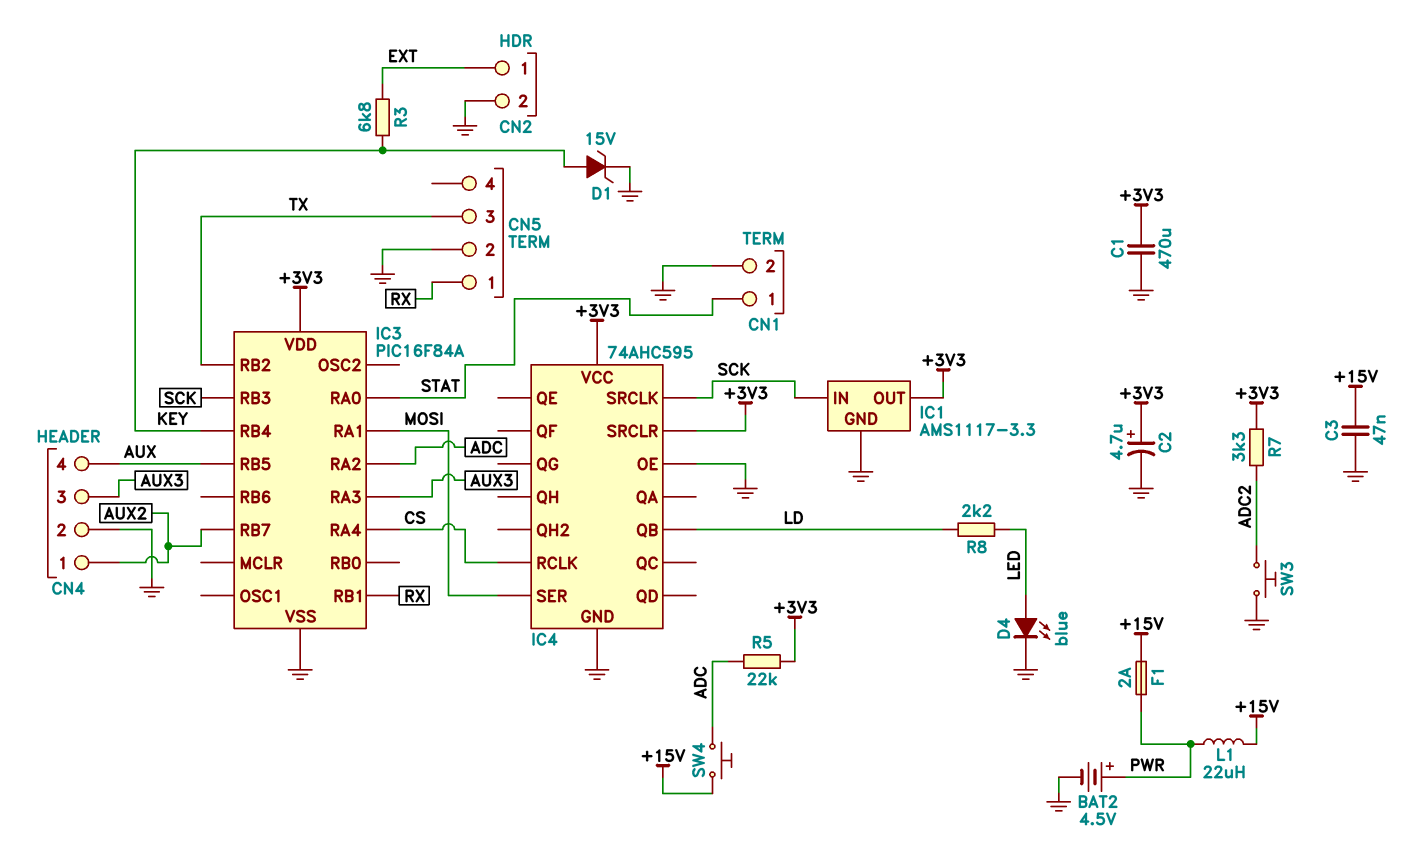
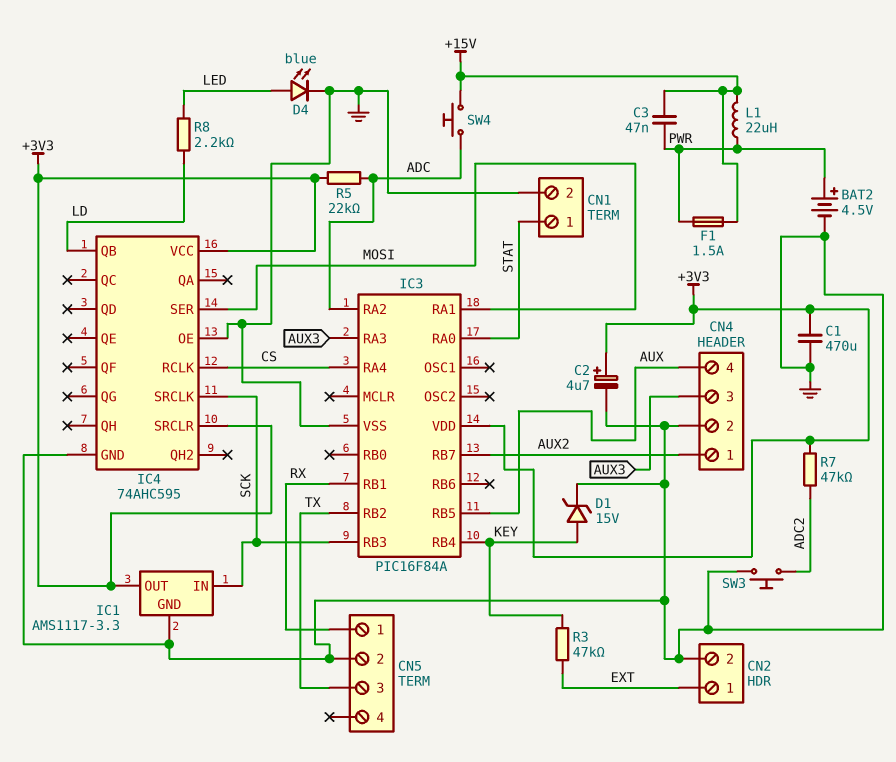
C3: 47nF (+15V, GND) -> 47nF (+15V, PWR)
F1: 2A (+15V, PWR) -> 1.5A (+15V, PWR)
R3: 6.8k (EXT, KEY) -> 47k (EXT, KEY)
R7: 3.3k (+3V3, ADC2) -> 47k (+3V3, ADC2)

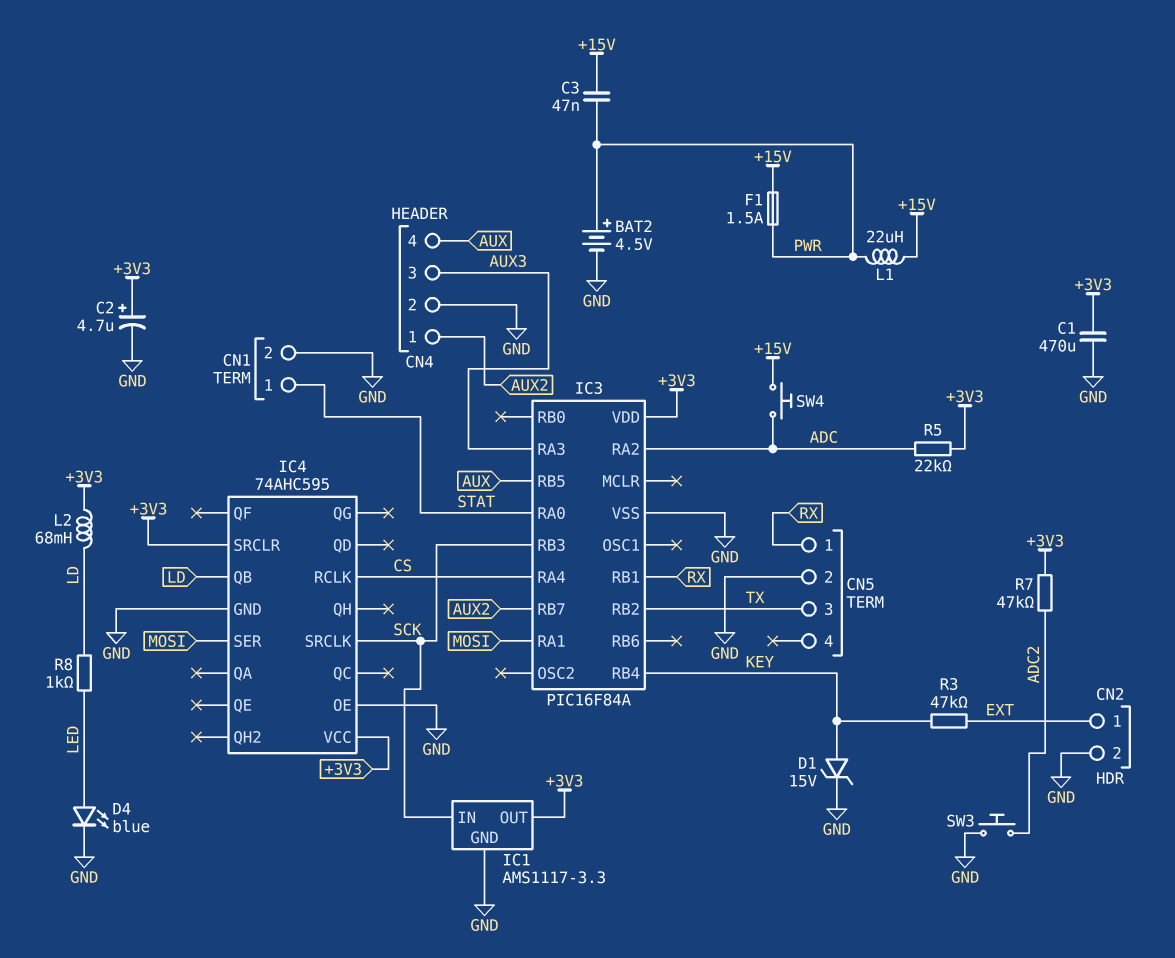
L2: none -> 68mH (+3V3, LD)
R8: 2.2k (LD, LED) -> 1k (LD, LED)

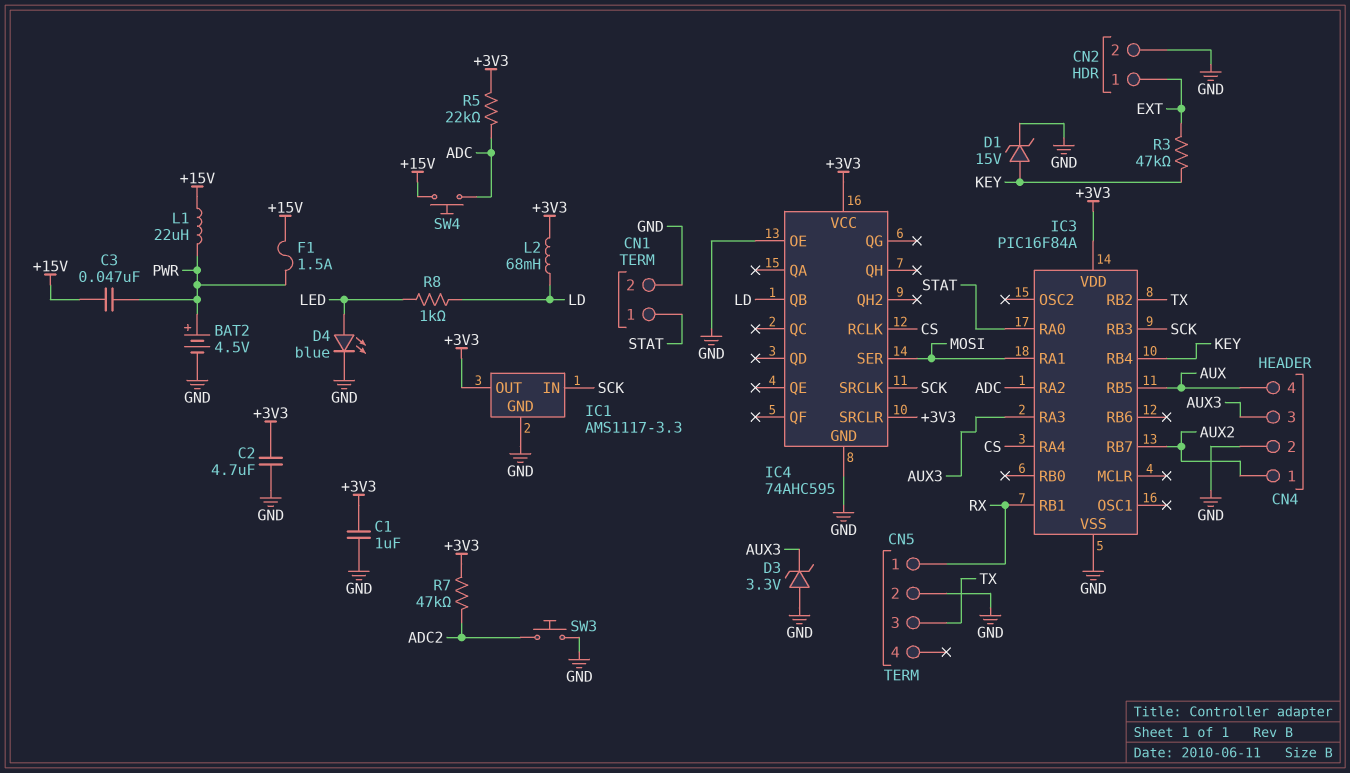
C1: 470uF (+3V3, GND) -> 1uF (+3V3, GND)
C2: 4.7uF (plus +3V3, minus GND) -> 4.7uF (+3V3, GND)
D3: none -> zener 3.3V (A GND, K AUX3)

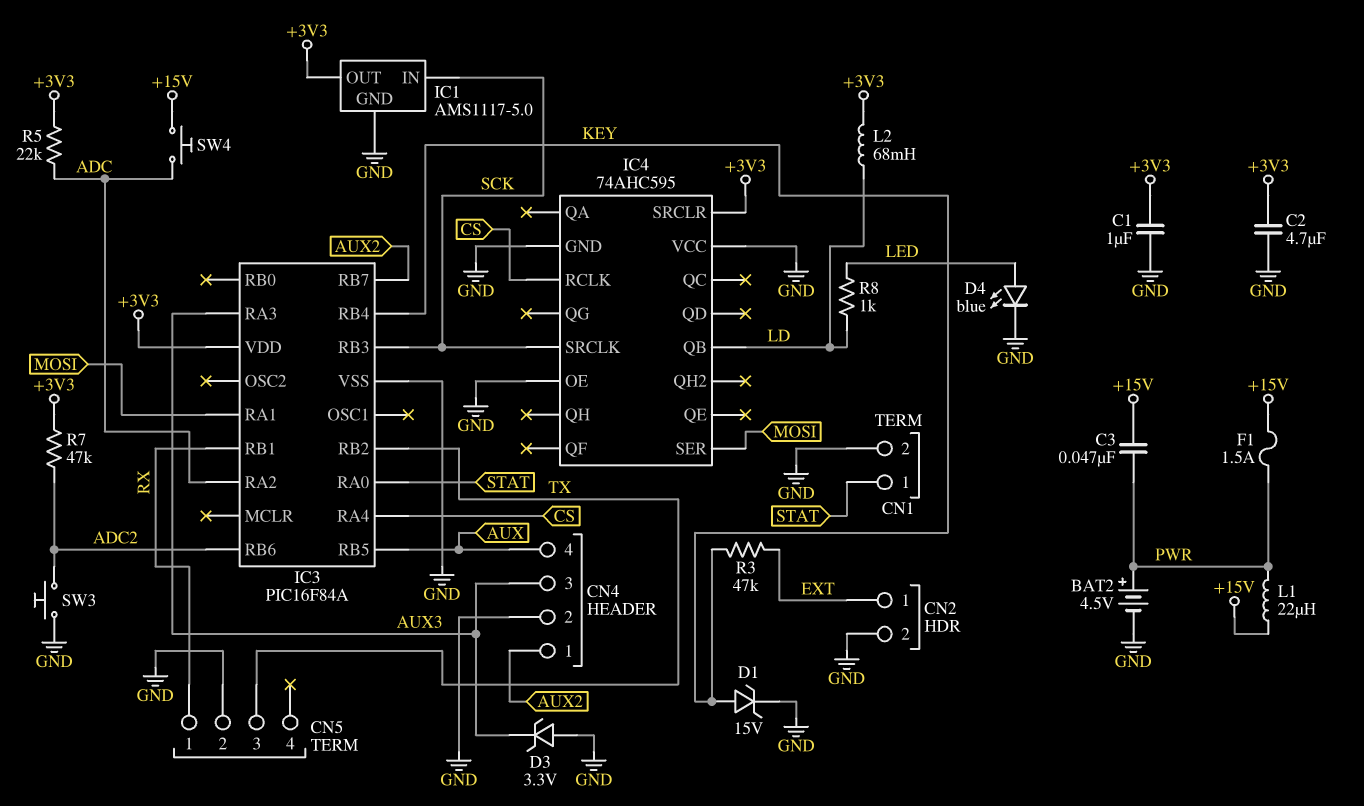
IC1: AMS1117-3.3 -> AMS1117-5.0
IC3 pin RB6: none -> ADC2
IC4 pin VCC: +3V3 -> GND

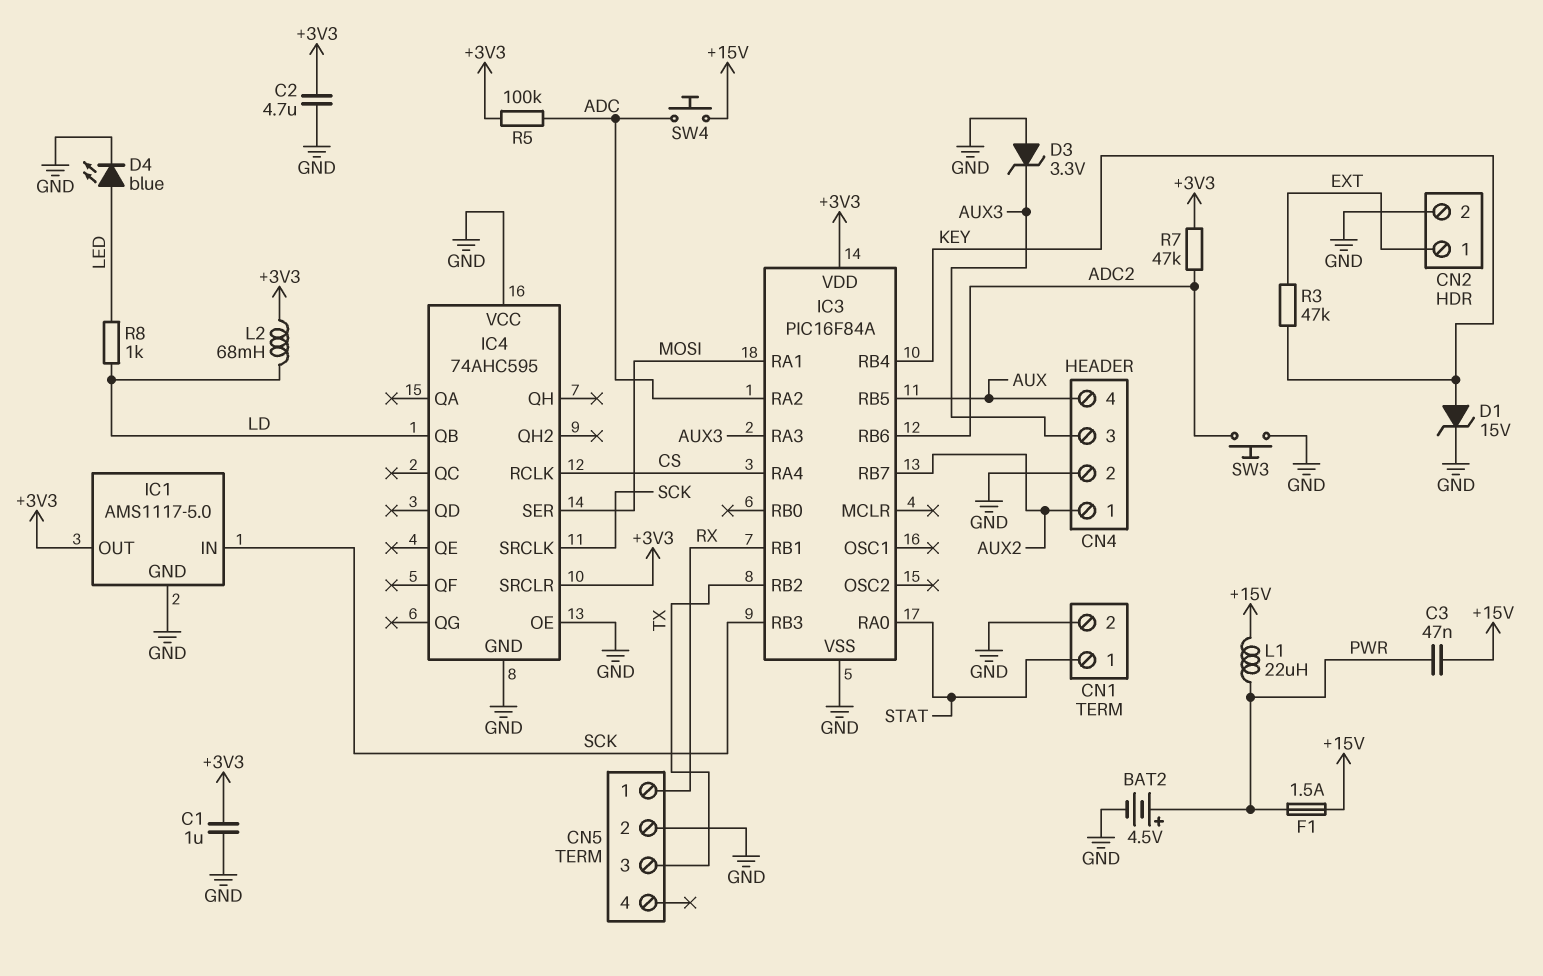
R5: 22k (+3V3, ADC) -> 100k (+3V3, ADC)

